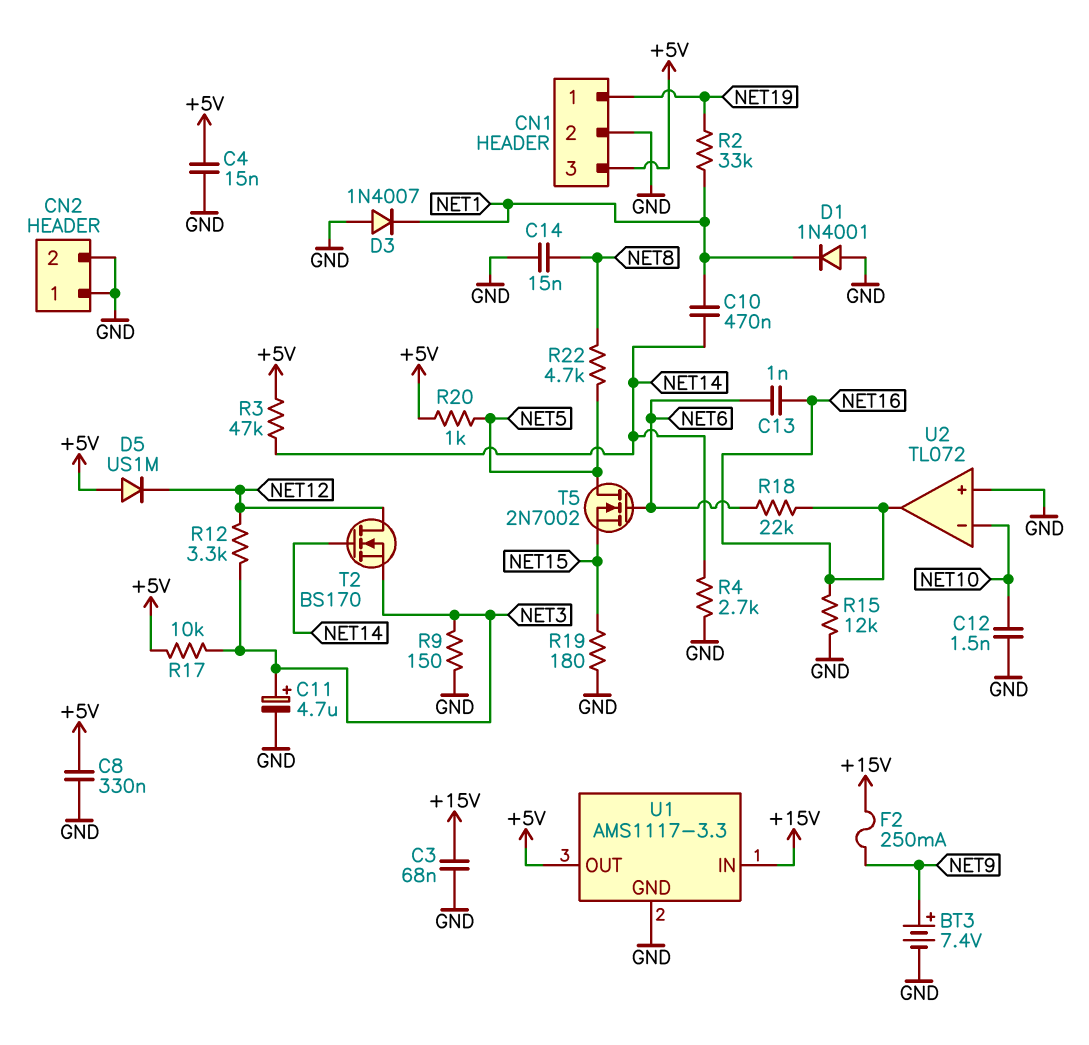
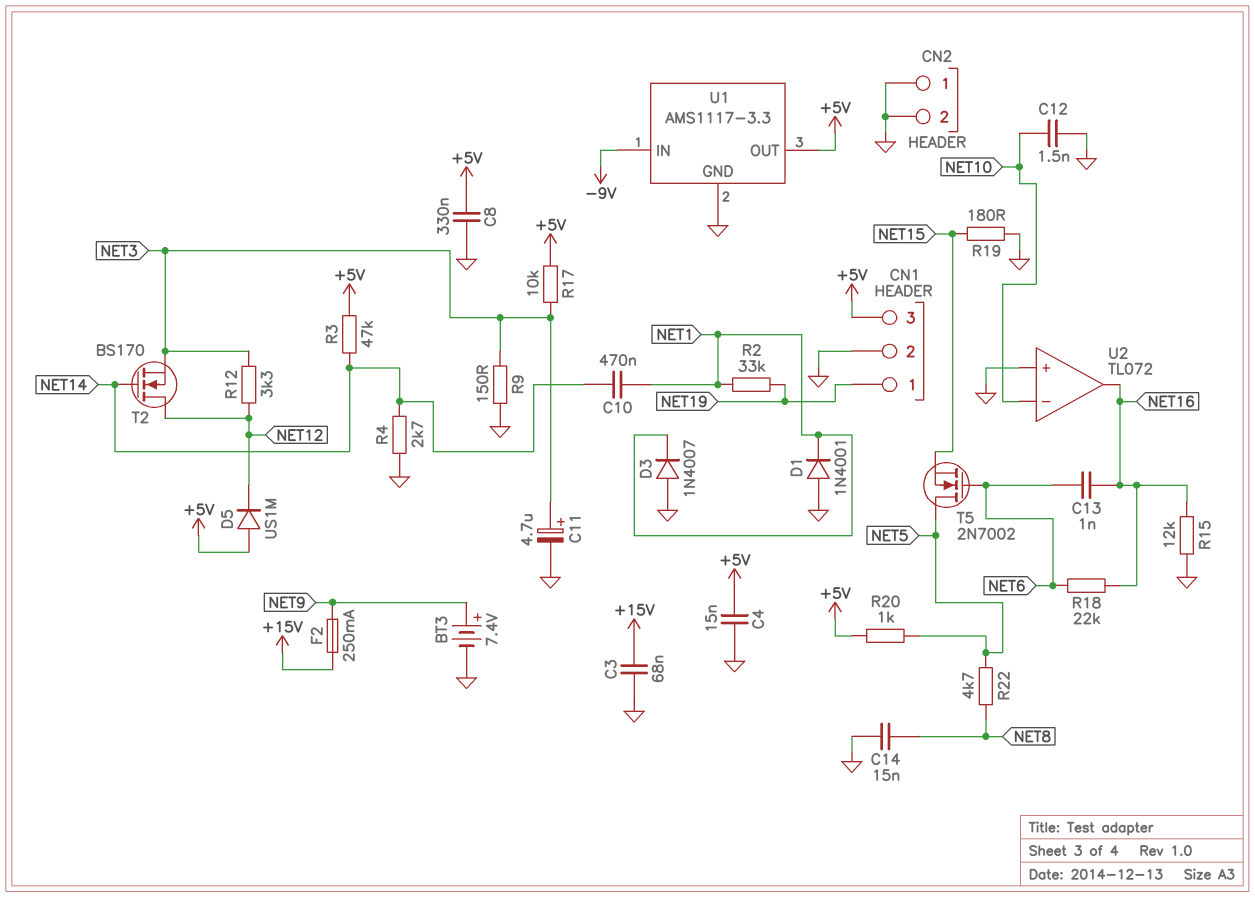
U1 pin IN: +15V -> -9V

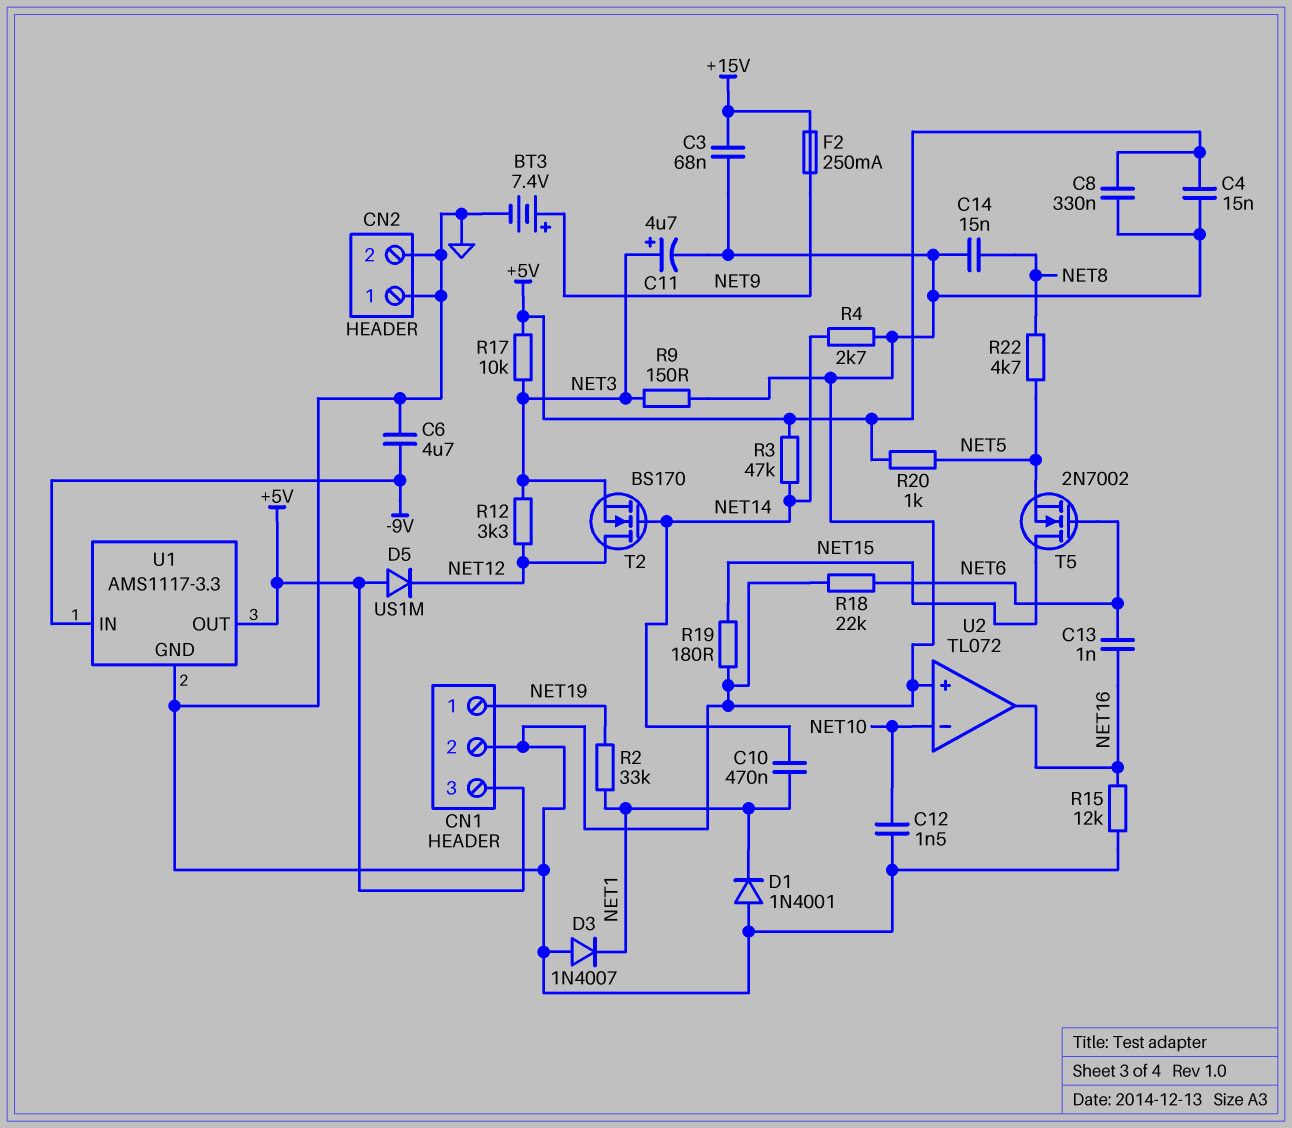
C6: none -> 4.7uF (-9V, GND)
R18: 22k (NET6, NET16) -> 22k (GND, NET6)
T5: NMOS 2N7002 (G NET6, D NET5, S NET15) -> NMOS 2N7002 (G NET6, D NET15, S NET5)

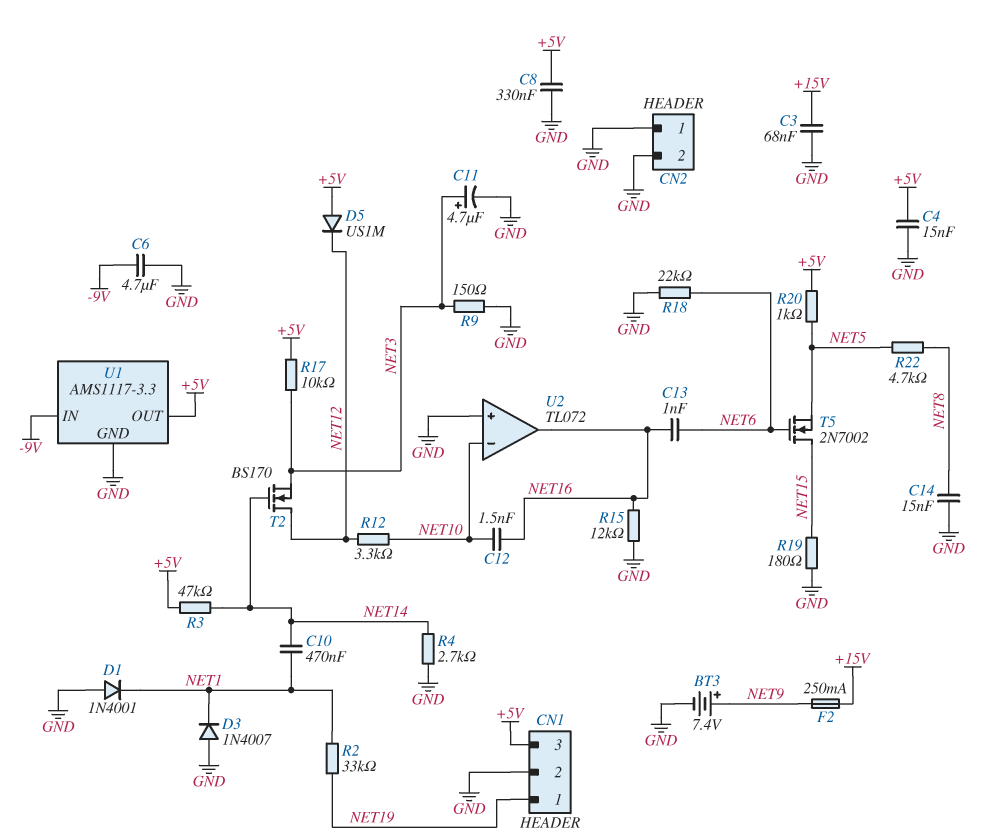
C12: 1.5nF (GND, NET10) -> 1.5nF (NET10, NET16)
R12: 3.3k (NET3, NET12) -> 3.3k (NET10, NET12)

